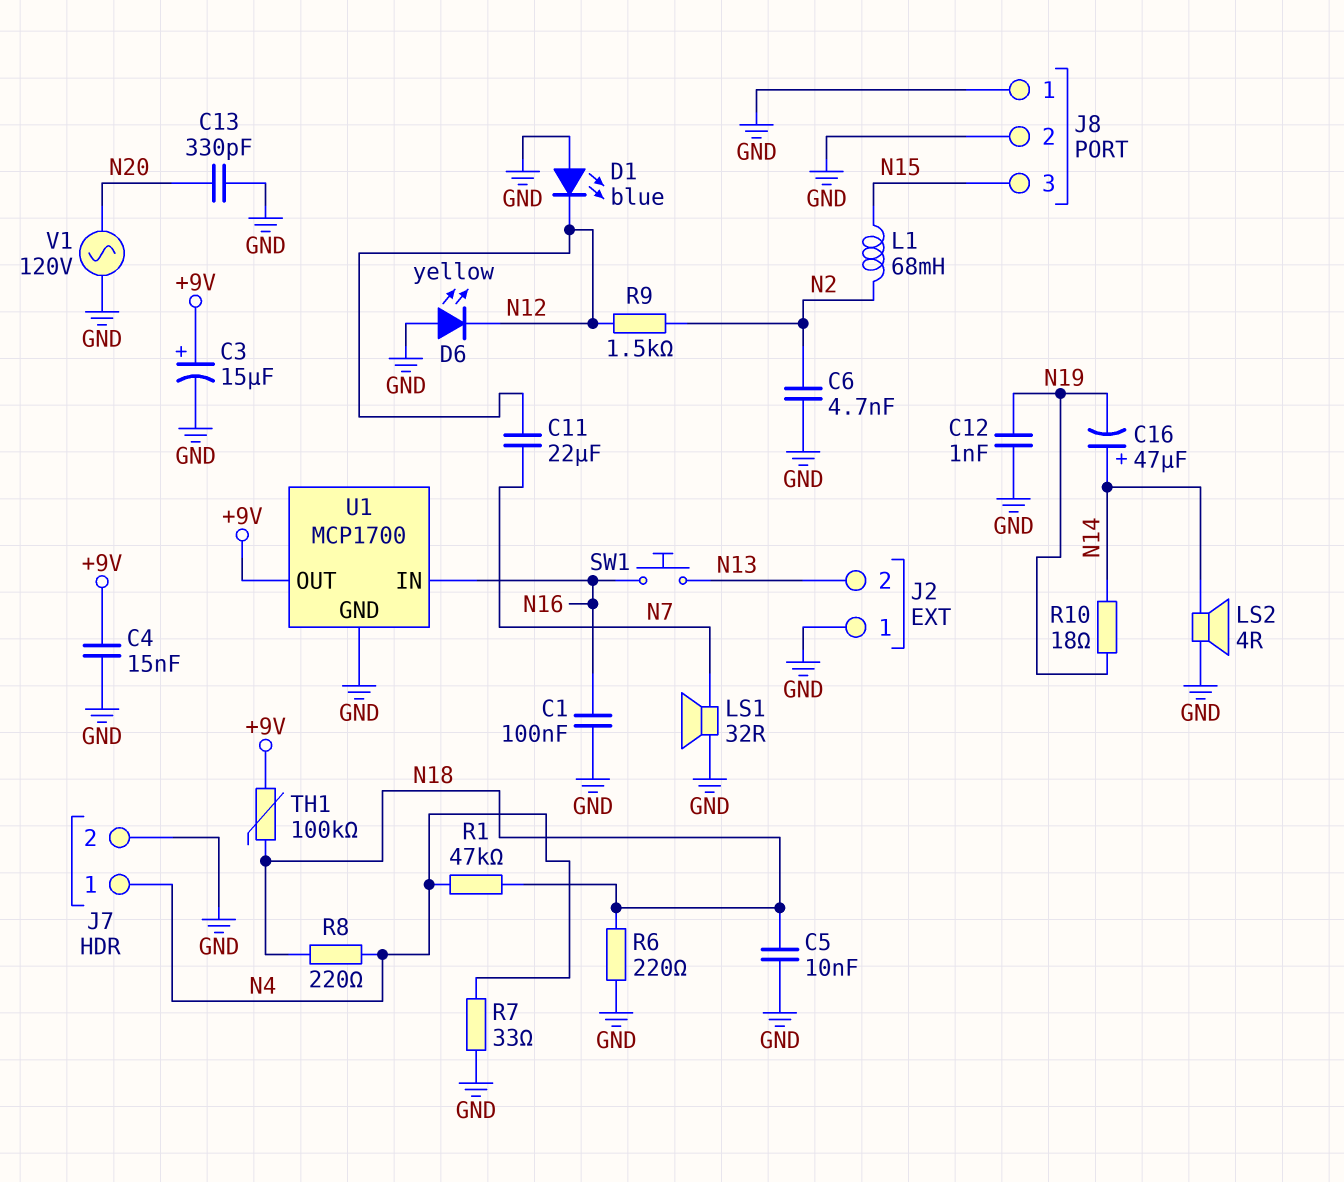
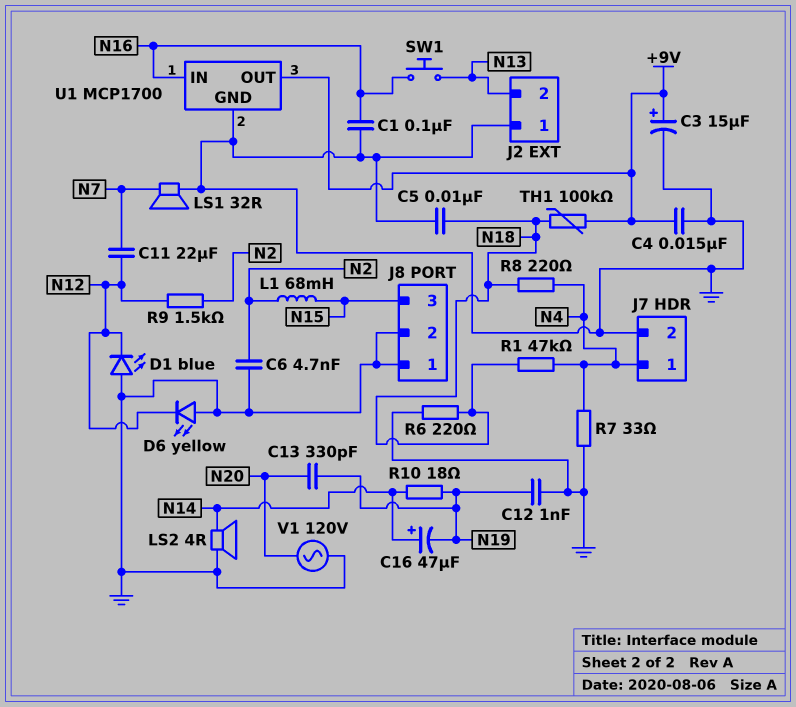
C13: 330pF (GND, N20) -> 330pF (N19, N20)

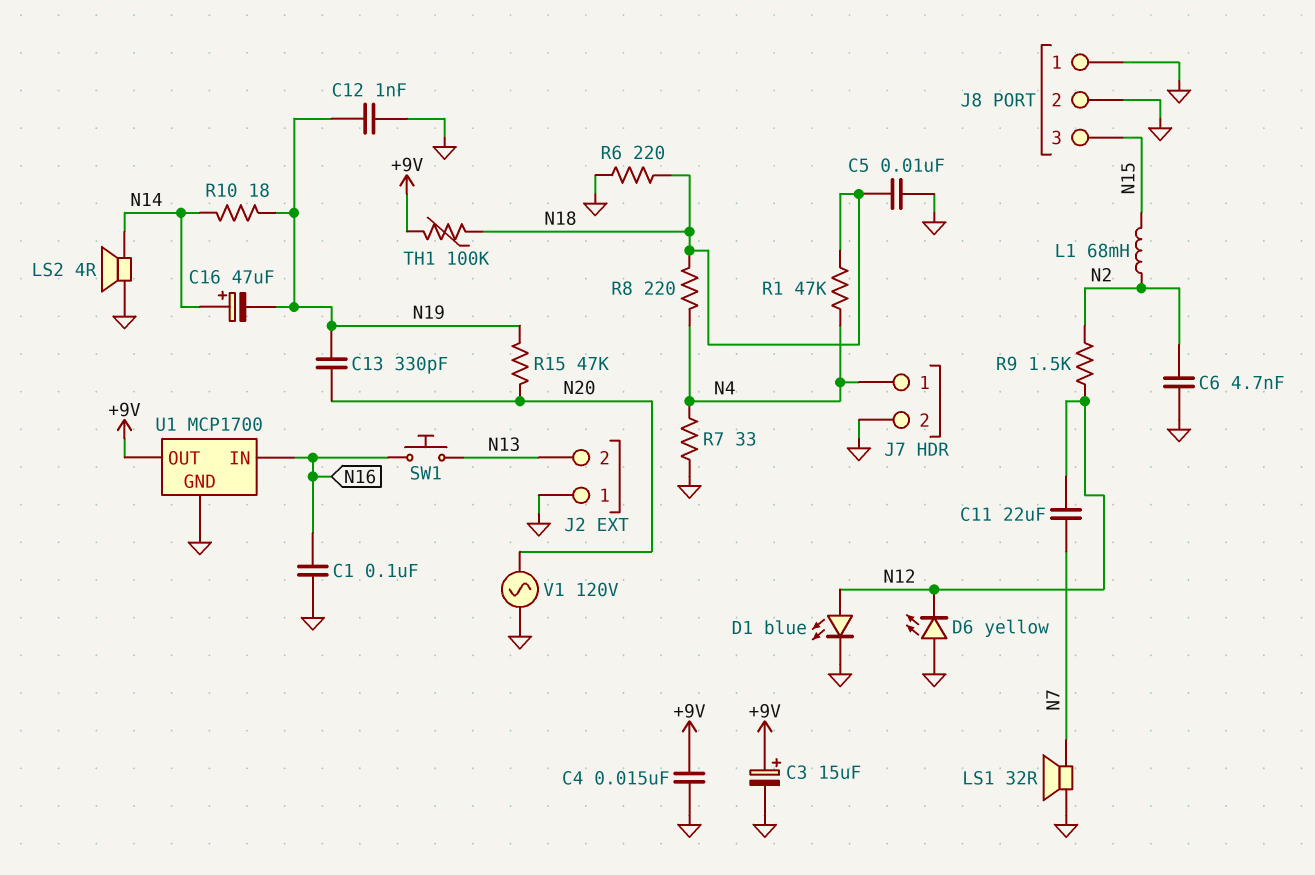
D1: LED blue (A GND, K N12) -> LED blue (A N12, K GND)
R15: none -> 47k (N19, N20)

